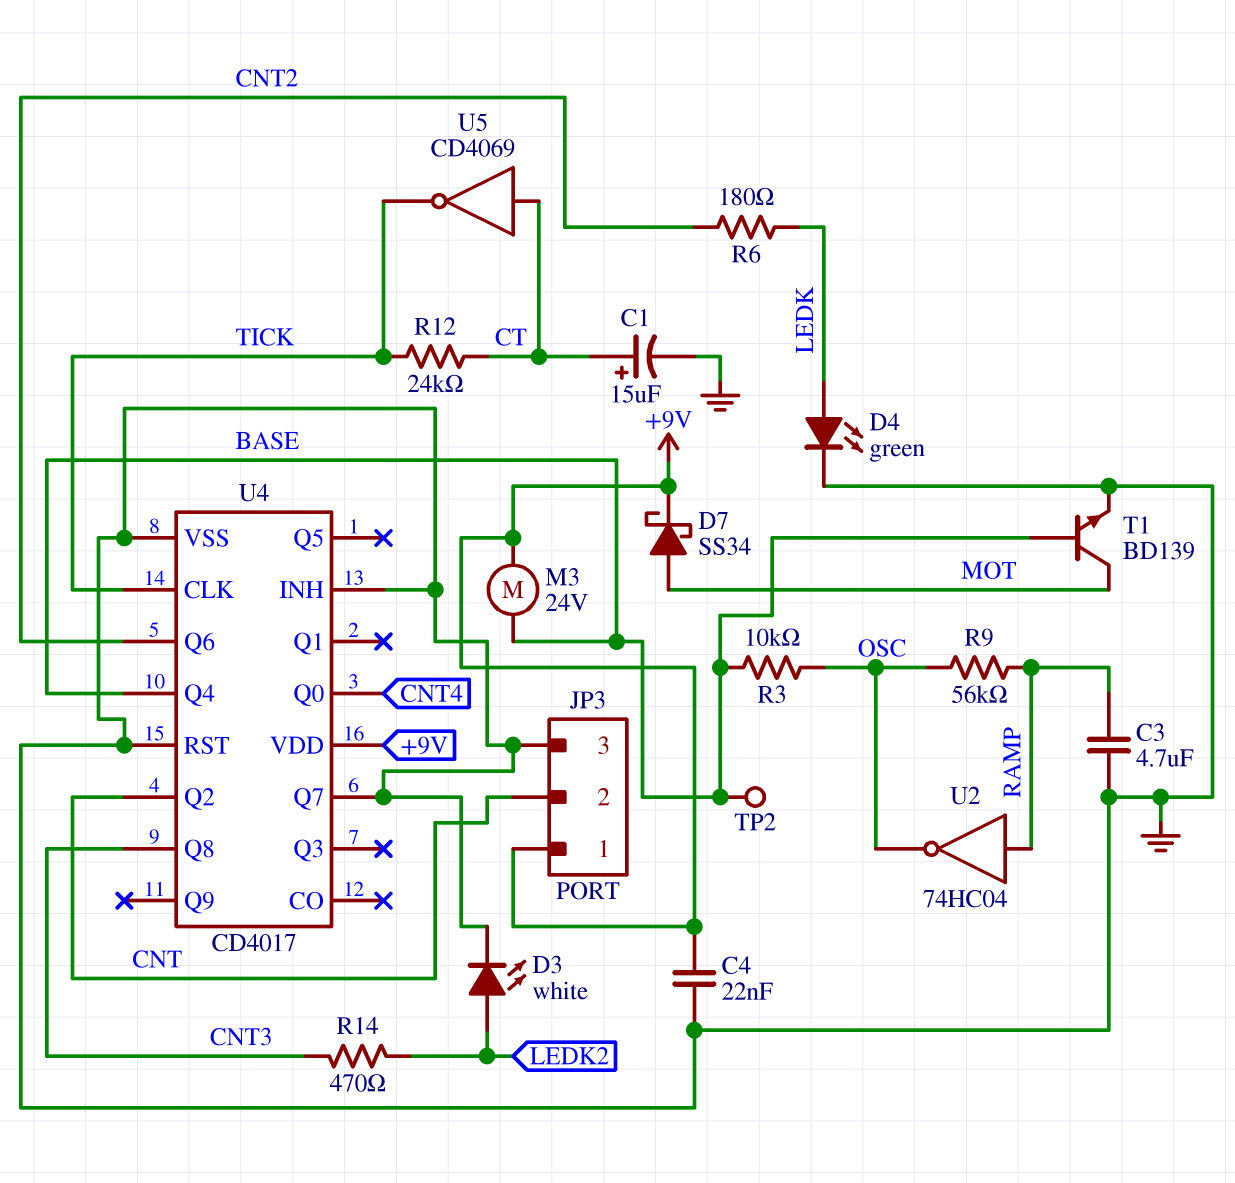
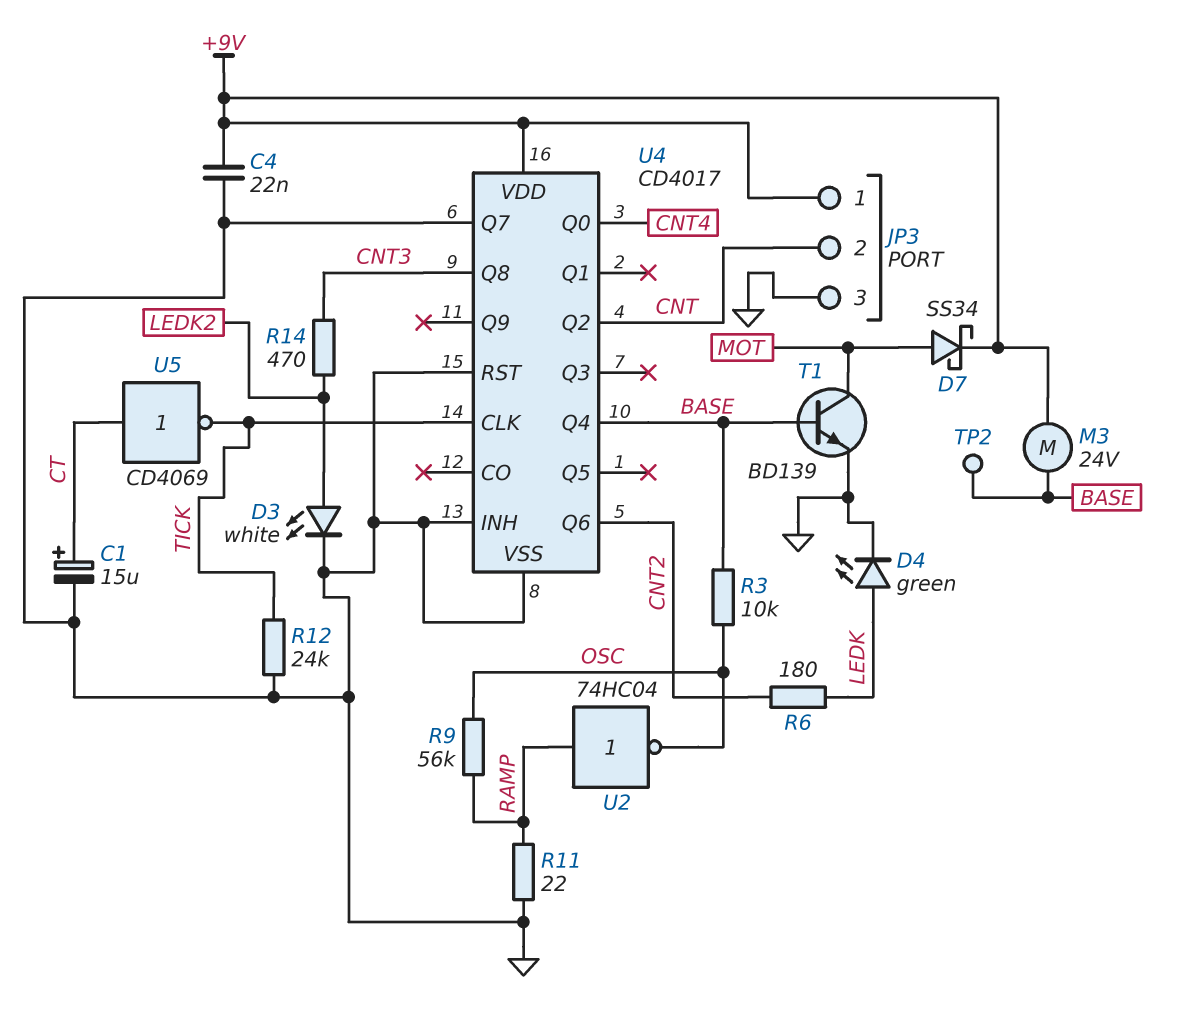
C3: 4.7uF (GND, RAMP) -> none
R11: none -> 22 (GND, RAMP)
R12: 24k (CT, TICK) -> 24k (GND, TICK)

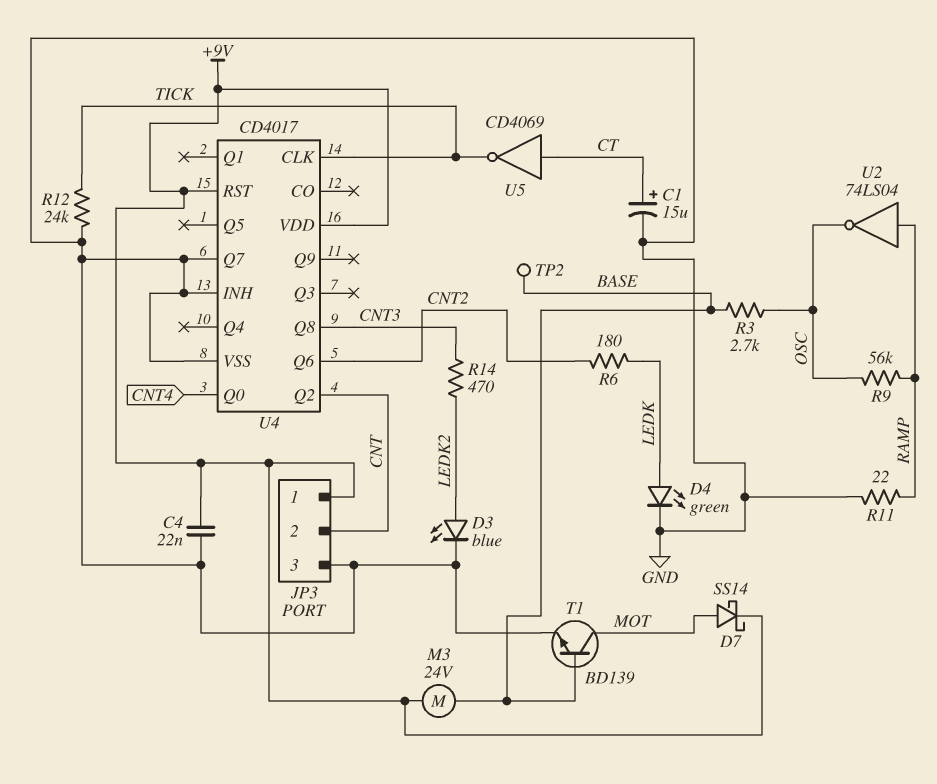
D3: LED white (A LEDK2, K GND) -> LED blue (A LEDK2, K GND)
D7: schottky SS34 (A MOT, K +9V) -> schottky SS14 (A MOT, K +9V)
R3: 10k (BASE, OSC) -> 2.7k (BASE, OSC)
U2: NOT 74HC04 (in RAMP, out OSC) -> NOT 74LS04 (in RAMP, out OSC)
U4 pin Q4: BASE -> none
U4 pin RST: GND -> +9V

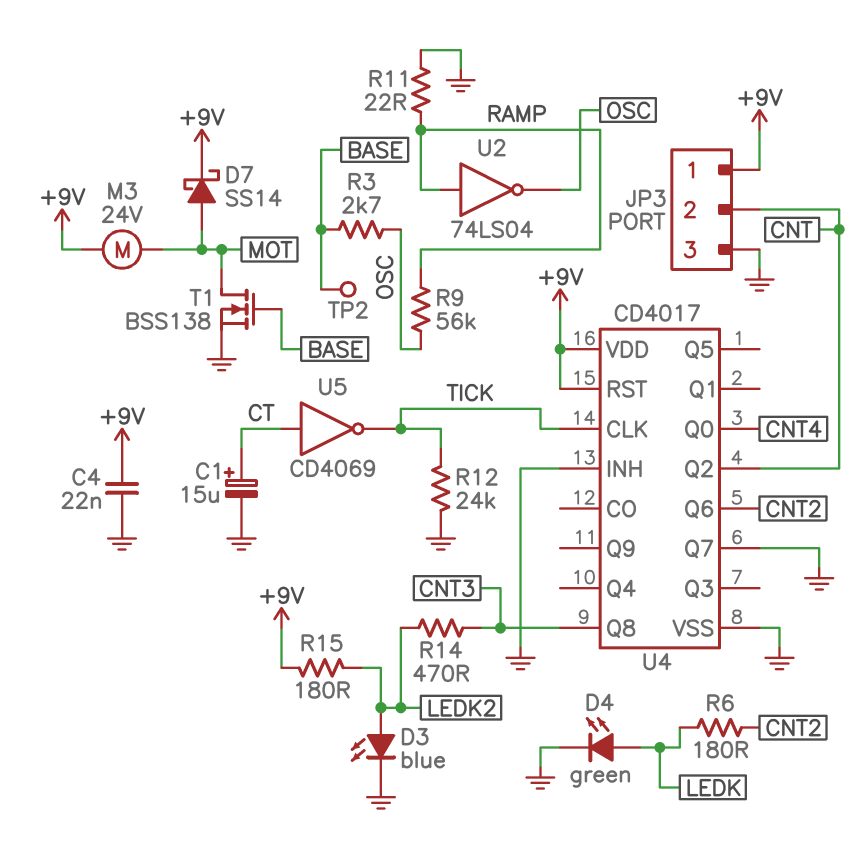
M3: motor 24V (+9V, BASE) -> motor 24V (+9V, MOT)
R15: none -> 180 (+9V, LEDK2)
T1: NPN BD139 (B BASE, C MOT, E GND) -> NMOS BSS138 (G BASE, D MOT, S GND)

